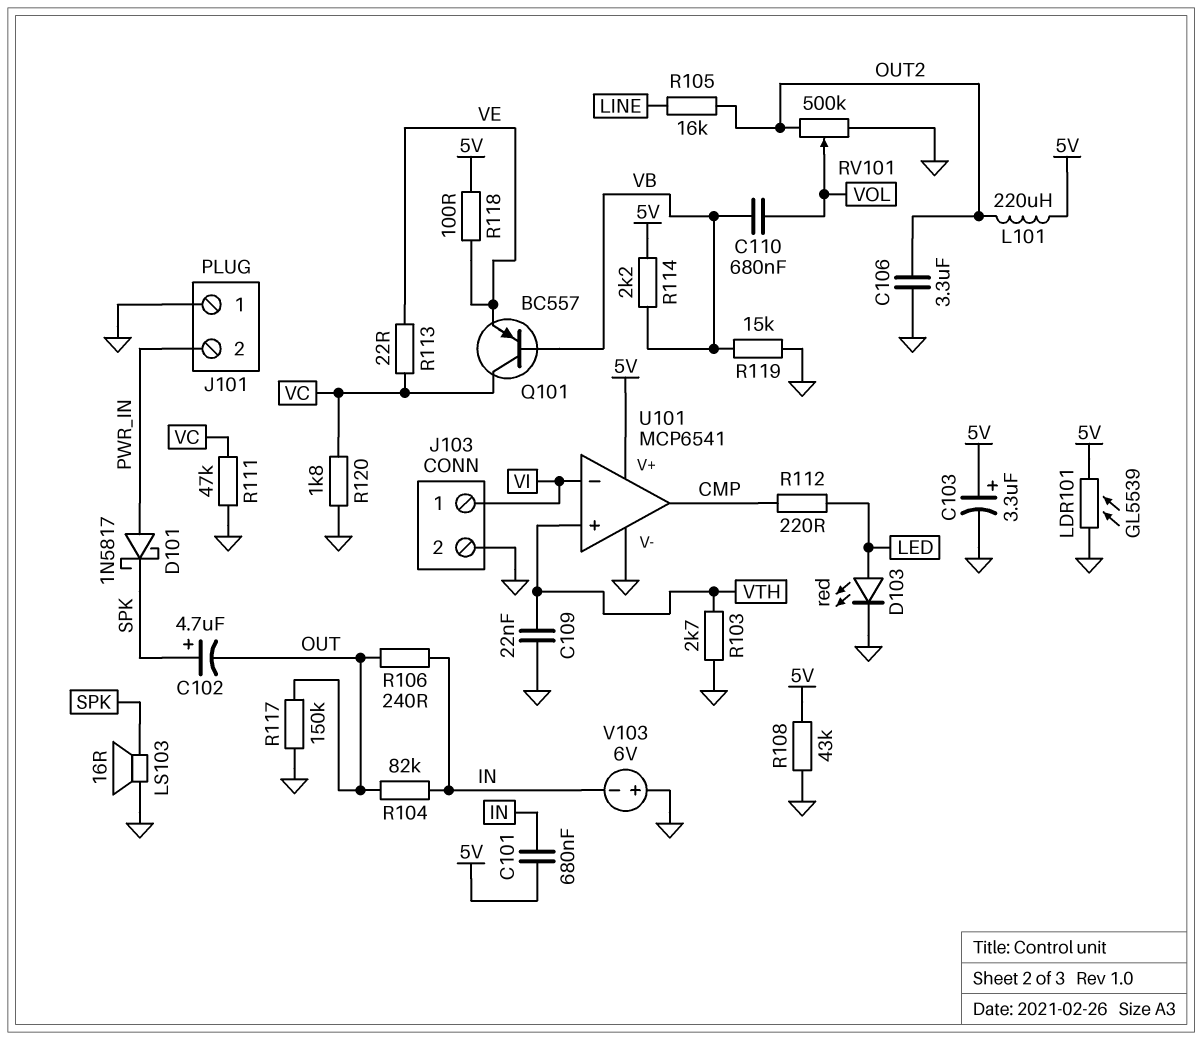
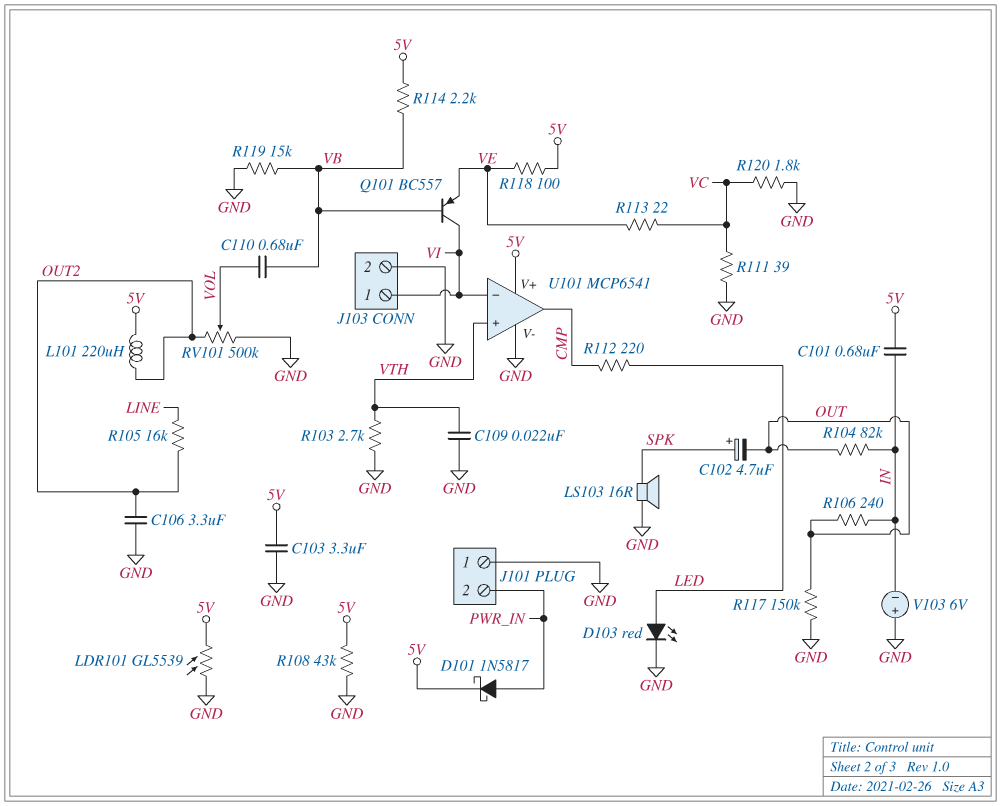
C103: 3.3uF (plus 5V, minus GND) -> 3.3uF (5V, GND)
D101: schottky 1N5817 (A PWR_IN, K SPK) -> schottky 1N5817 (A PWR_IN, K 5V)
Q101: PNP BC557 (B VB, C VC, E VE) -> PNP BC557 (B VB, C VI, E VE)
R111: 47k (GND, VC) -> 39 (GND, VC)

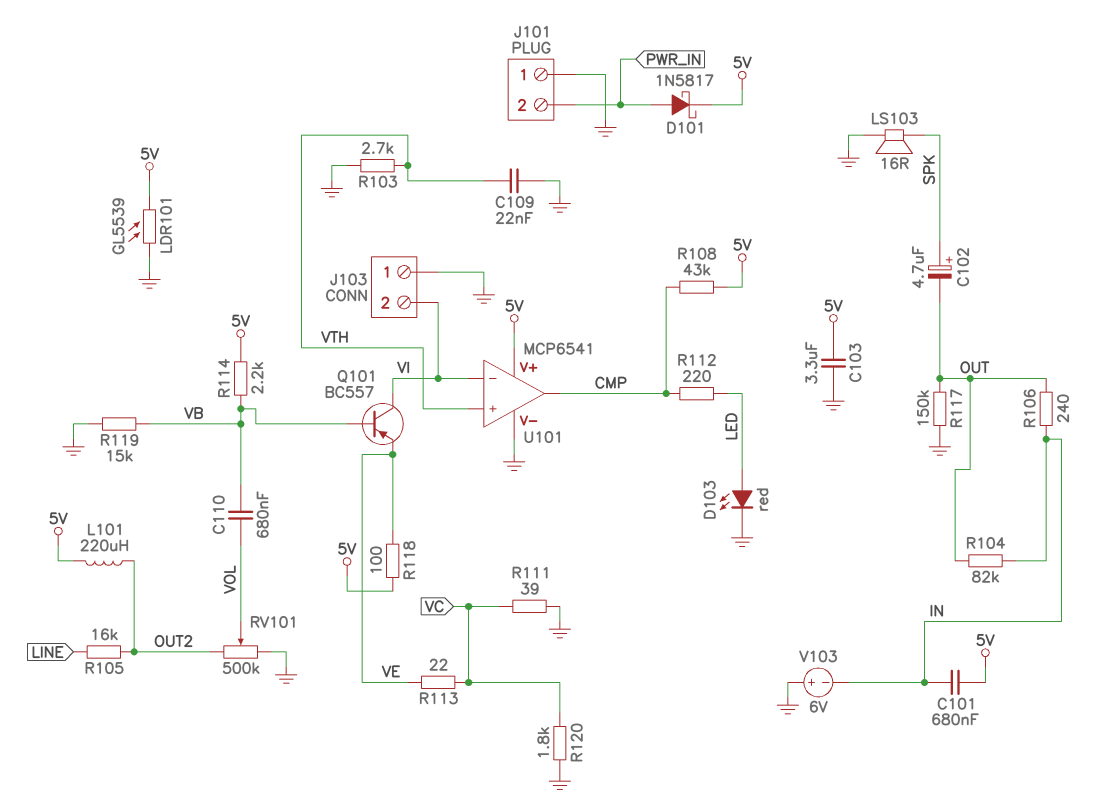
C106: 3.3uF (GND, OUT2) -> none
J103 pin 1: VI -> GND
J103 pin 2: GND -> VI
R108: 43k (5V, GND) -> 43k (5V, CMP)

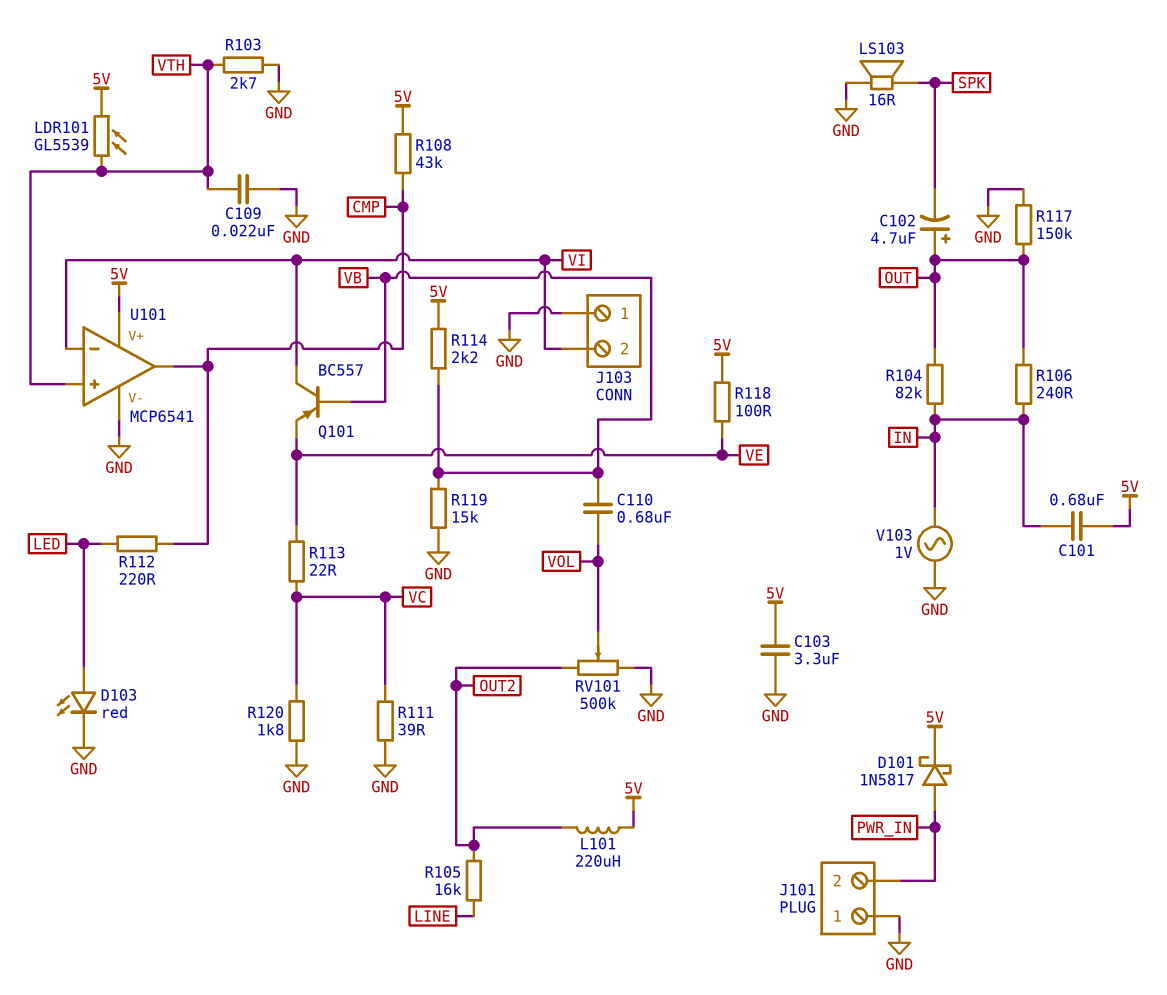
C102: 4.7uF (plus SPK, minus OUT) -> 4.7uF (plus OUT, minus SPK)
LDR101: GL5539 (5V, GND) -> GL5539 (5V, VTH)
V103: 6V (plus GND, minus IN) -> AC 1V (GND, IN)

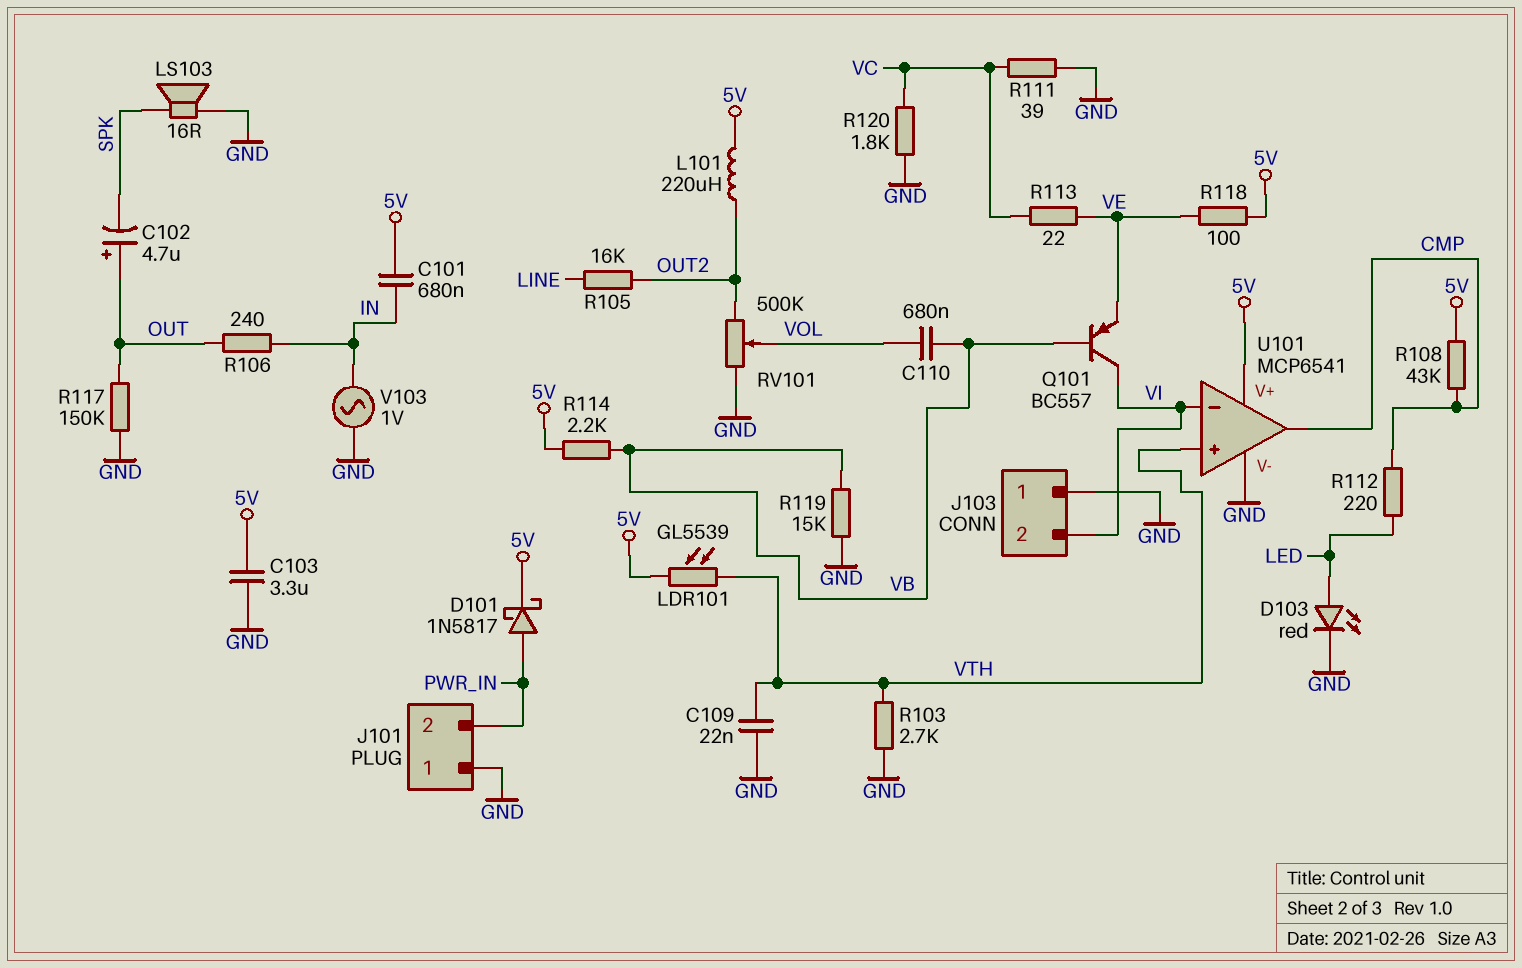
R104: 82k (IN, OUT) -> none

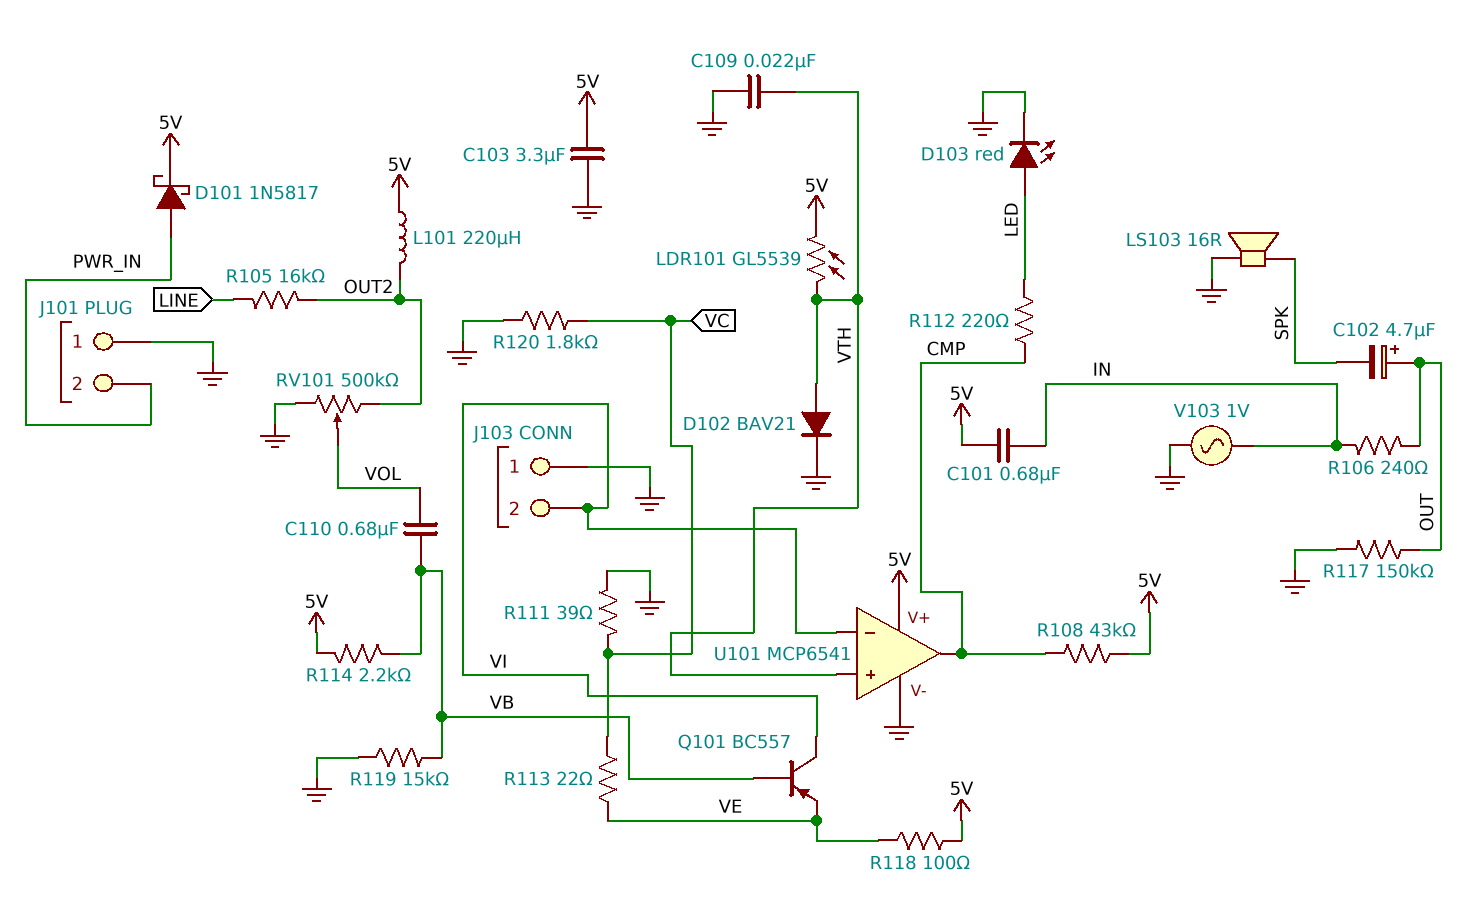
D102: none -> diode BAV21 (A VTH, K GND)
R103: 2.7k (GND, VTH) -> none

